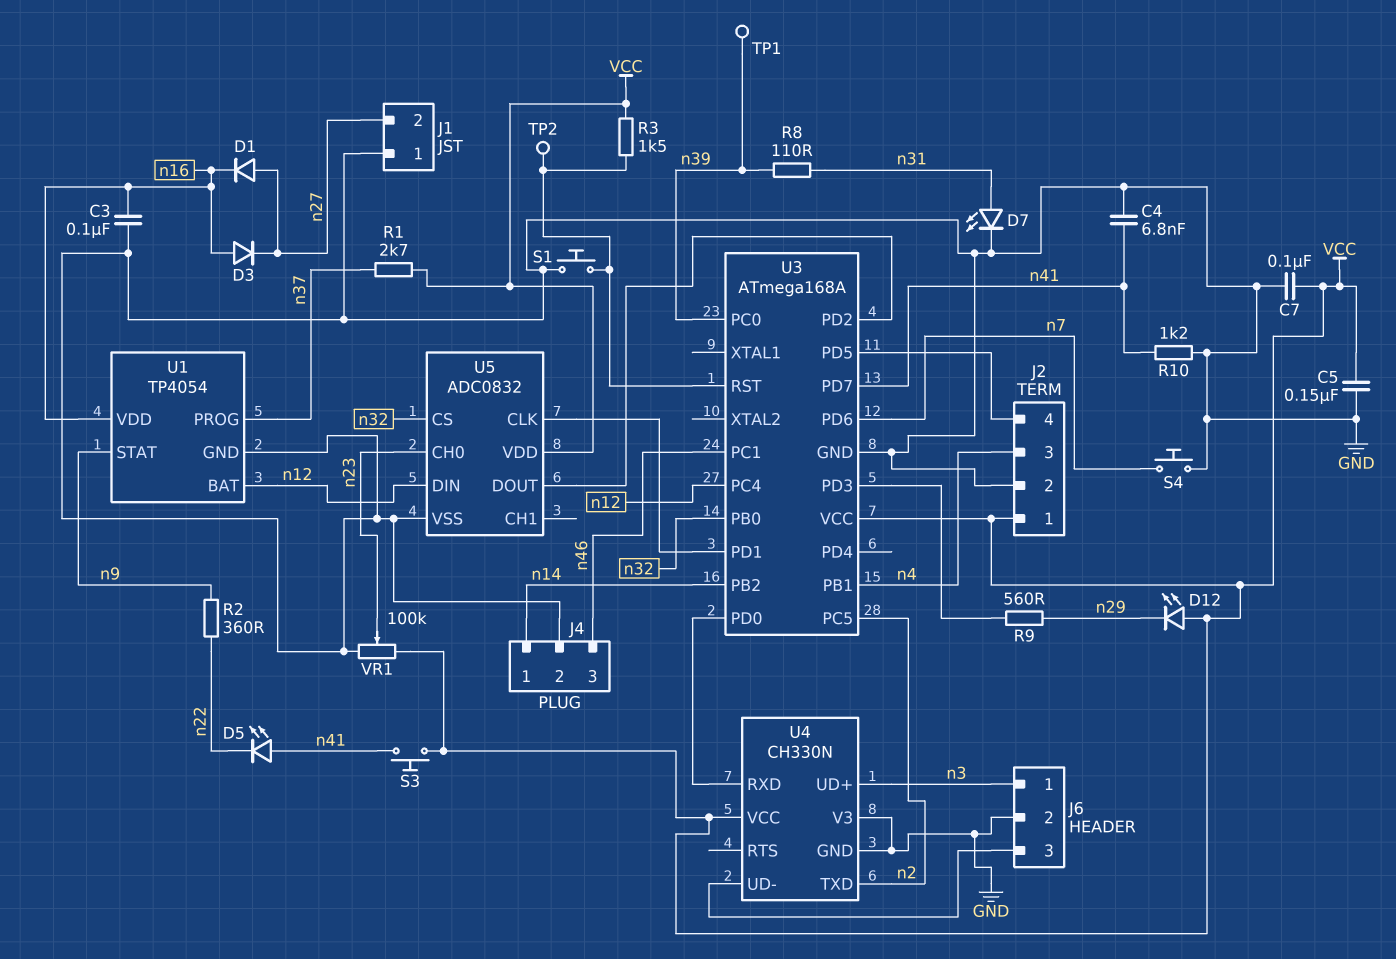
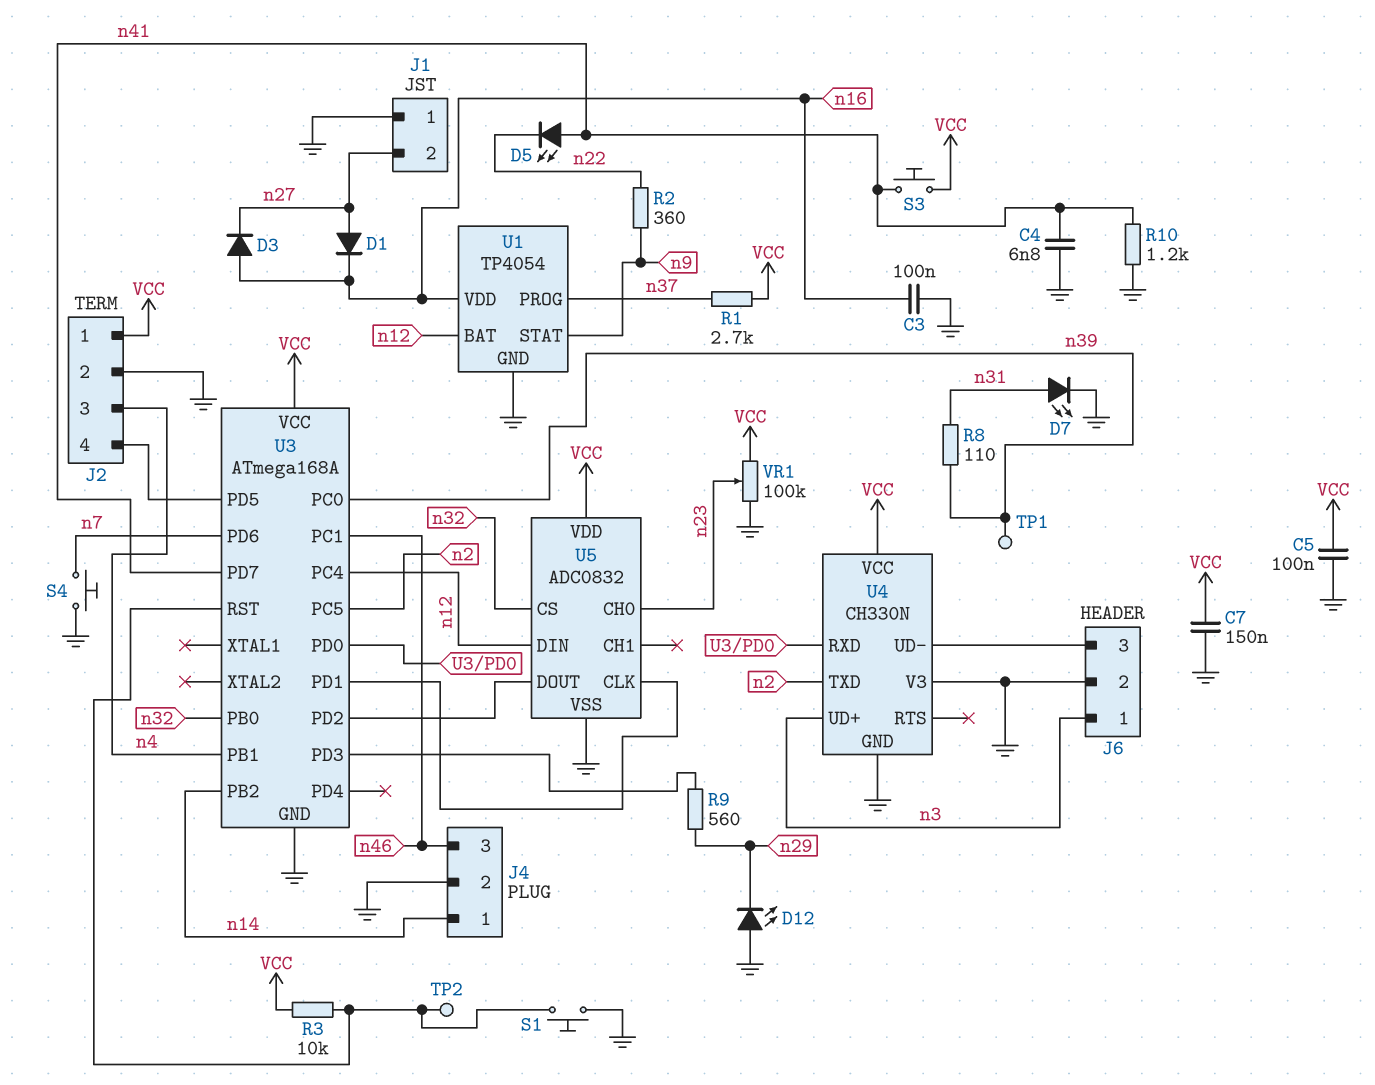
C5: 150nF (GND, VCC) -> 100nF (GND, VCC)
C7: 100nF (GND, VCC) -> 150nF (GND, VCC)
D12: LED (A VCC, K n29) -> LED (A GND, K n29)
R3: 1.5k (U3/RST, VCC) -> 10k (U3/RST, VCC)

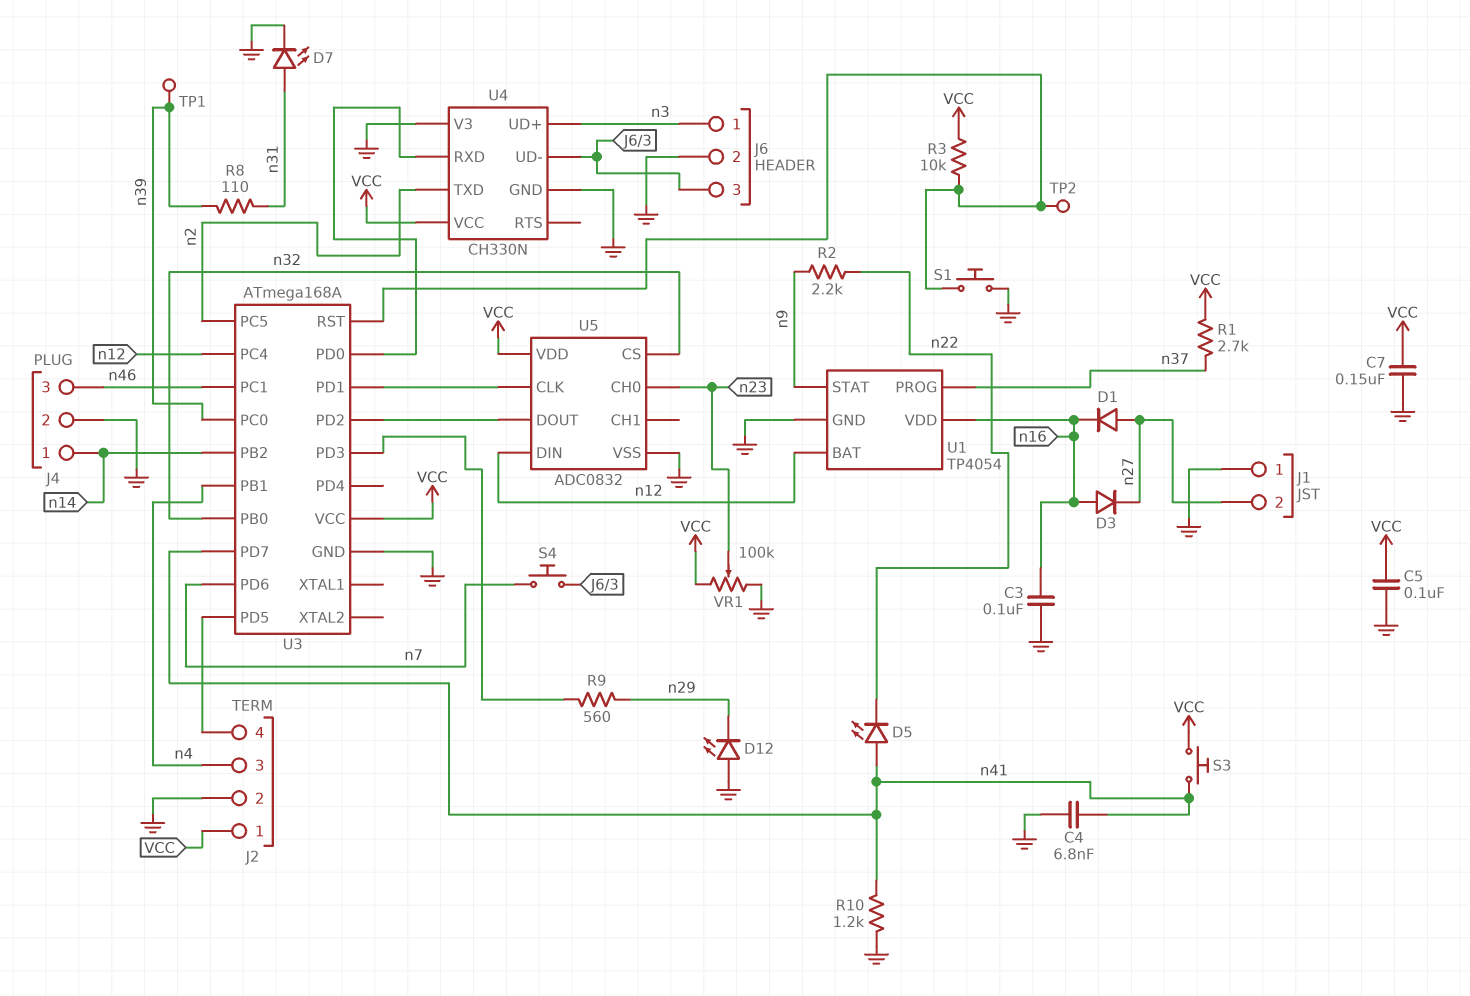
R2: 360 (n9, n22) -> 2.2k (n9, n22)
S4: button (GND, n7) -> button (J6/3, n7)

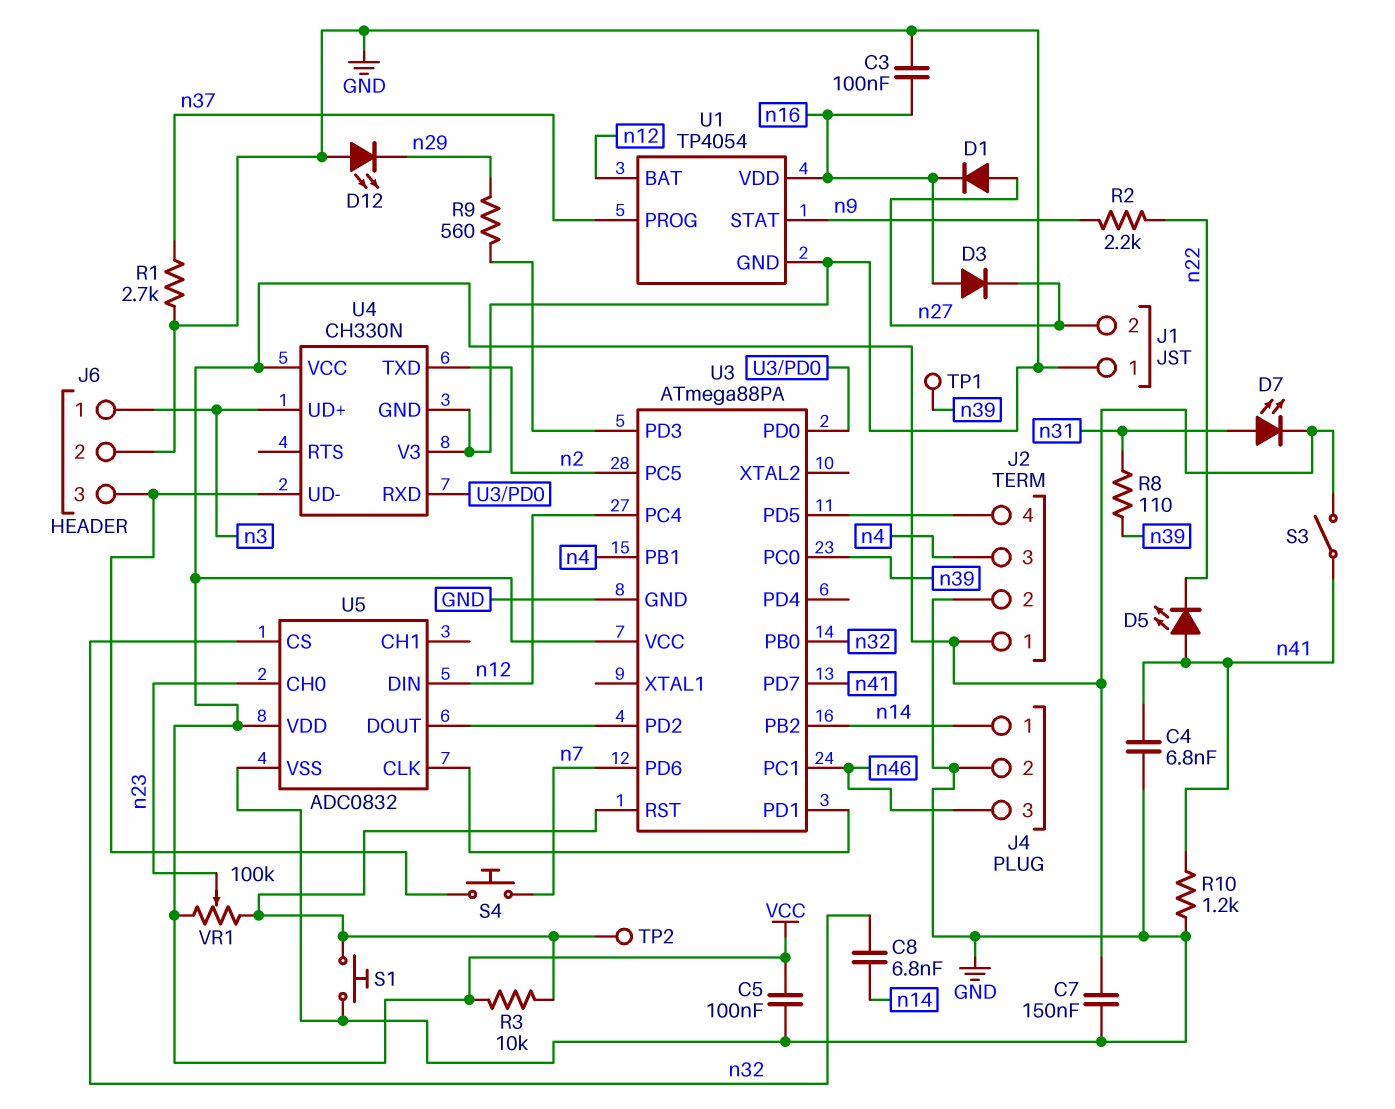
C8: none -> 6.8nF (n14, n32)
D7: LED (A n31, K GND) -> LED (A n31, K VCC)
R1: 2.7k (VCC, n37) -> 2.7k (GND, n37)
S3: button (VCC, n41) -> switch (VCC, n41)
U3: ATmega168A -> ATmega88PA
VR1: 100k (GND, VCC, wiper n23) -> 100k (U3/RST, VCC, wiper n23)

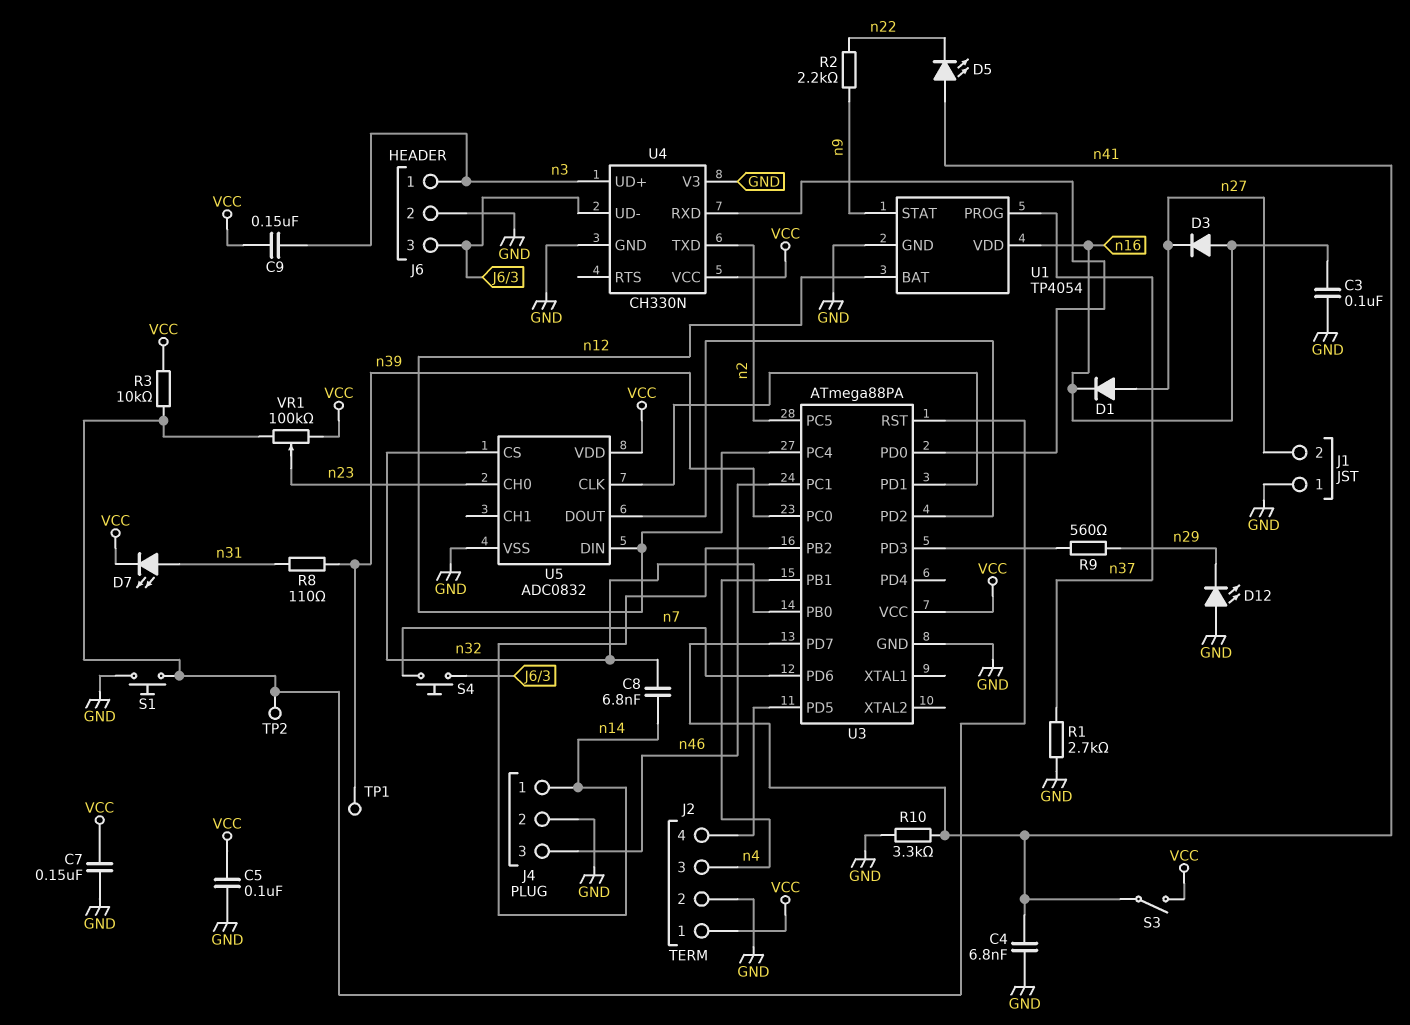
C9: none -> 150nF (VCC, n3)
R10: 1.2k (GND, n41) -> 3.3k (GND, n41)

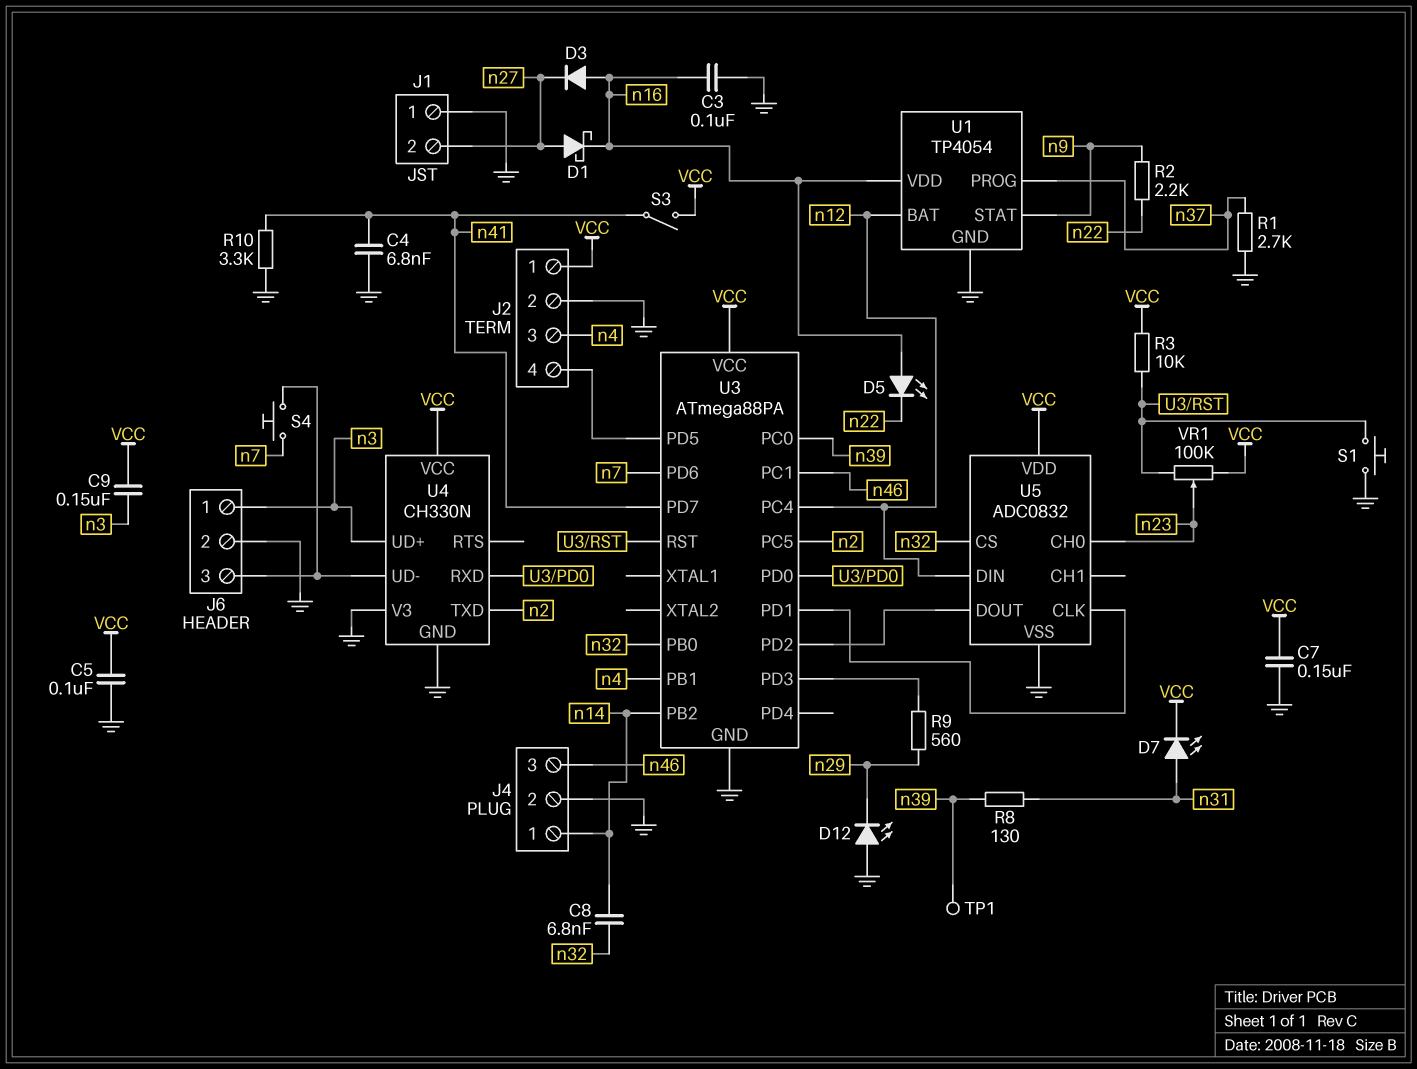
D1: diode (A n27, K n16) -> schottky (A n27, K n16)
D5: LED (A n41, K n22) -> LED (A n16, K n22)
R8: 110 (n31, n39) -> 130 (n31, n39)
TP2: test point (U3/RST) -> none

